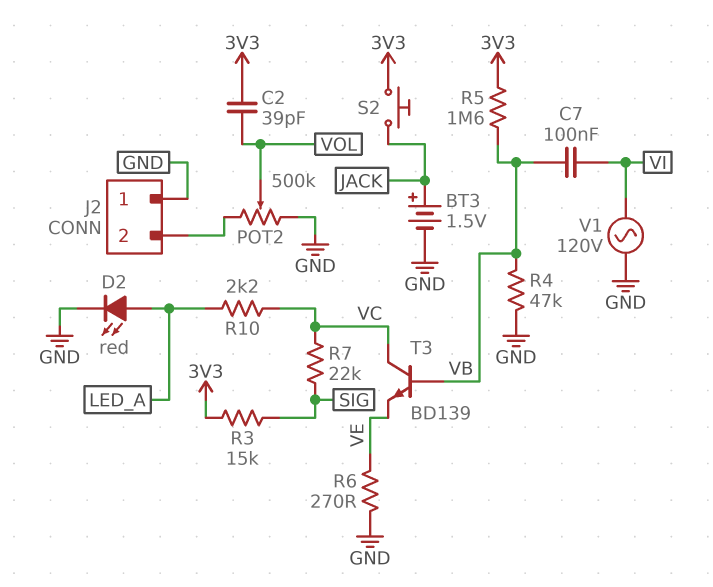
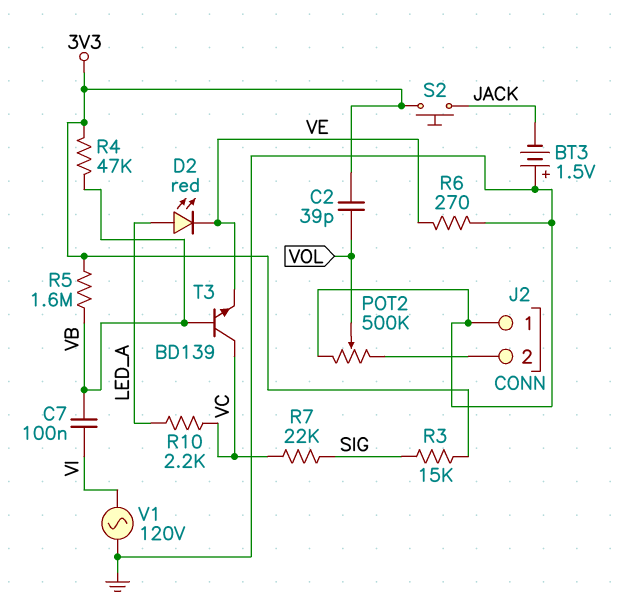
BT3: 1.5V (plus JACK, minus GND) -> 1.5V (plus GND, minus JACK)
D2: LED red (A LED_A, K GND) -> LED red (A LED_A, K VE)
R4: 47k (GND, VB) -> 47k (3V3, VB)

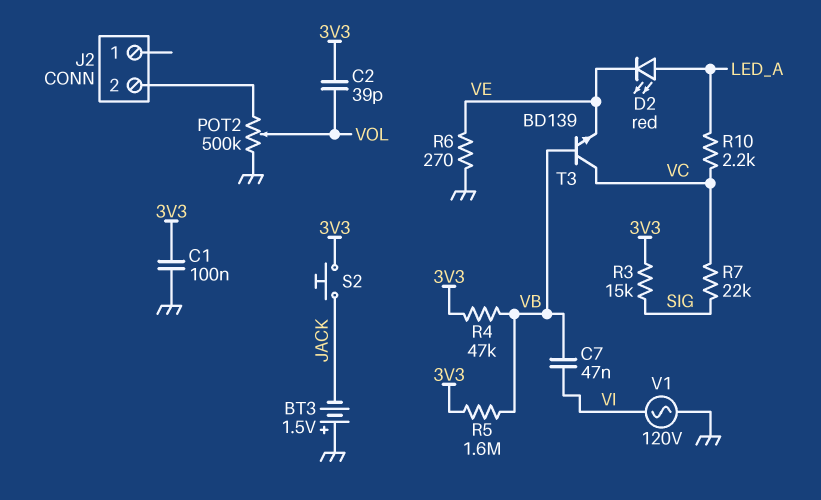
C1: none -> 100nF (3V3, GND)
C7: 100nF (VB, VI) -> 47nF (VB, VI)
J2 pin 1: GND -> none

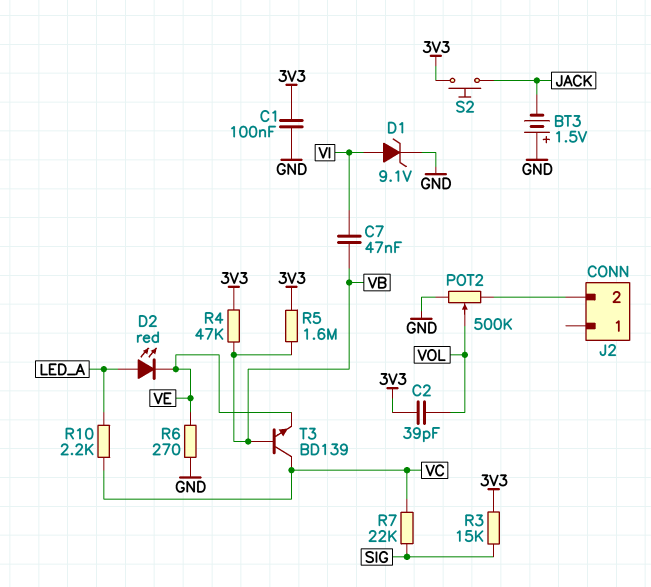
D1: none -> zener 9.1V (A VI, K GND)
V1: AC 120V (GND, VI) -> none

